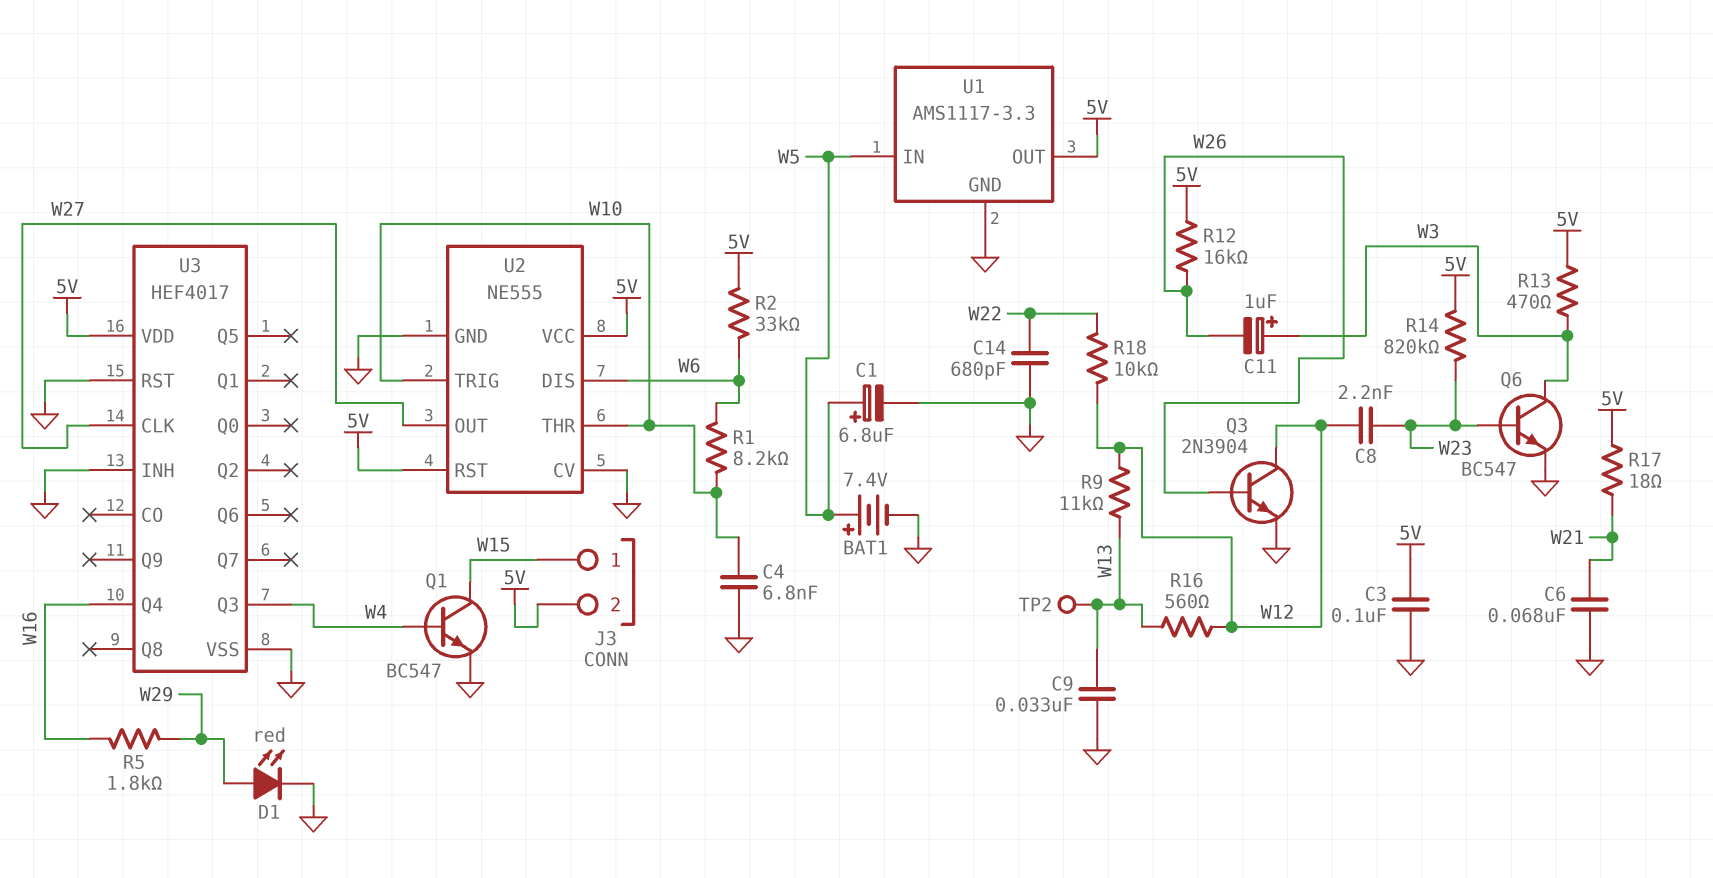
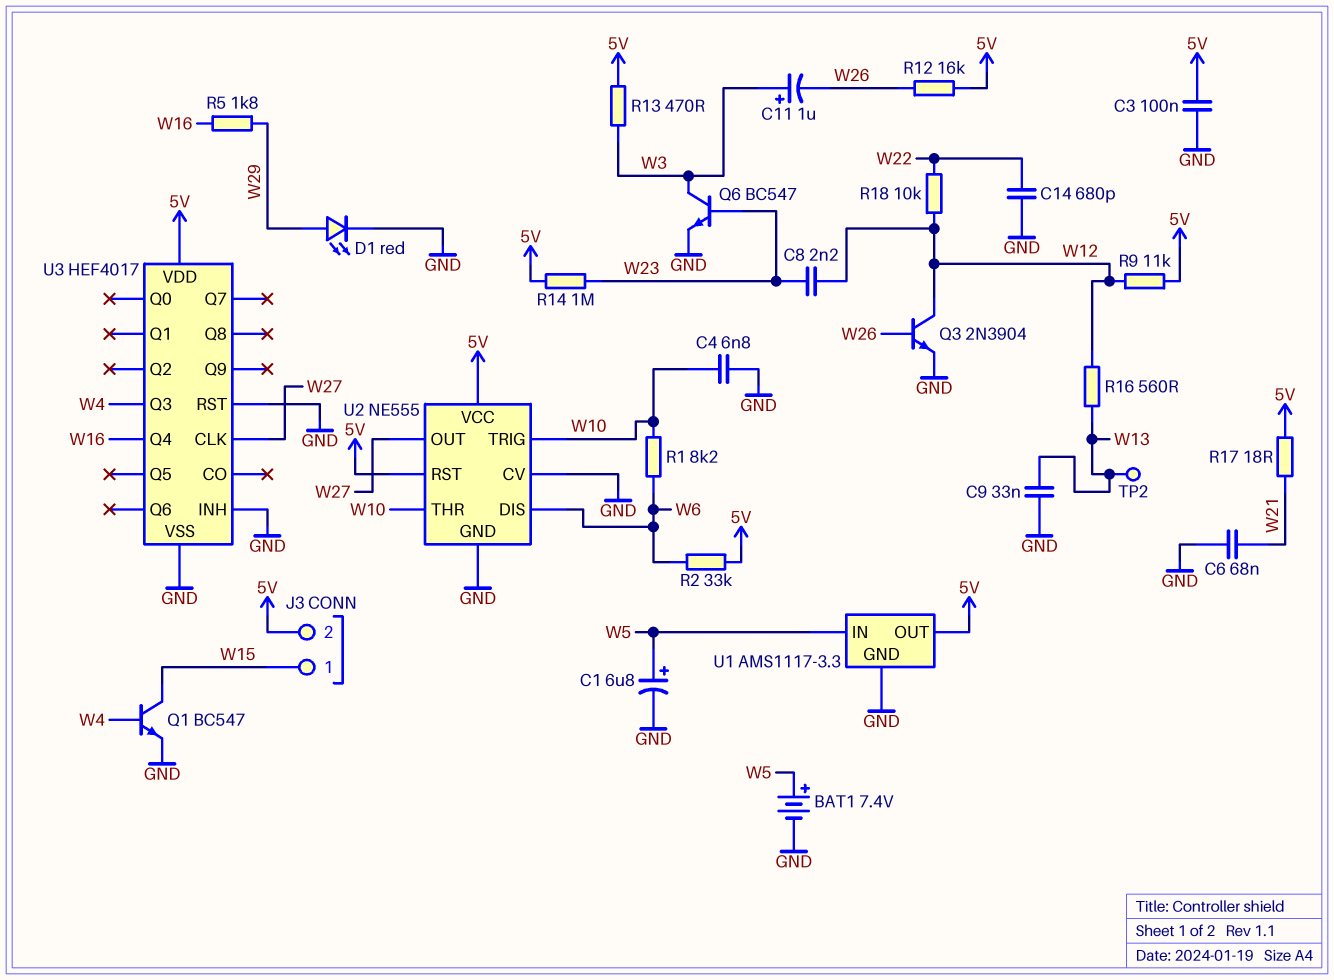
R9: 11k (W12, W13) -> 11k (5V, W12)
R14: 820k (5V, W23) -> 1M (5V, W23)

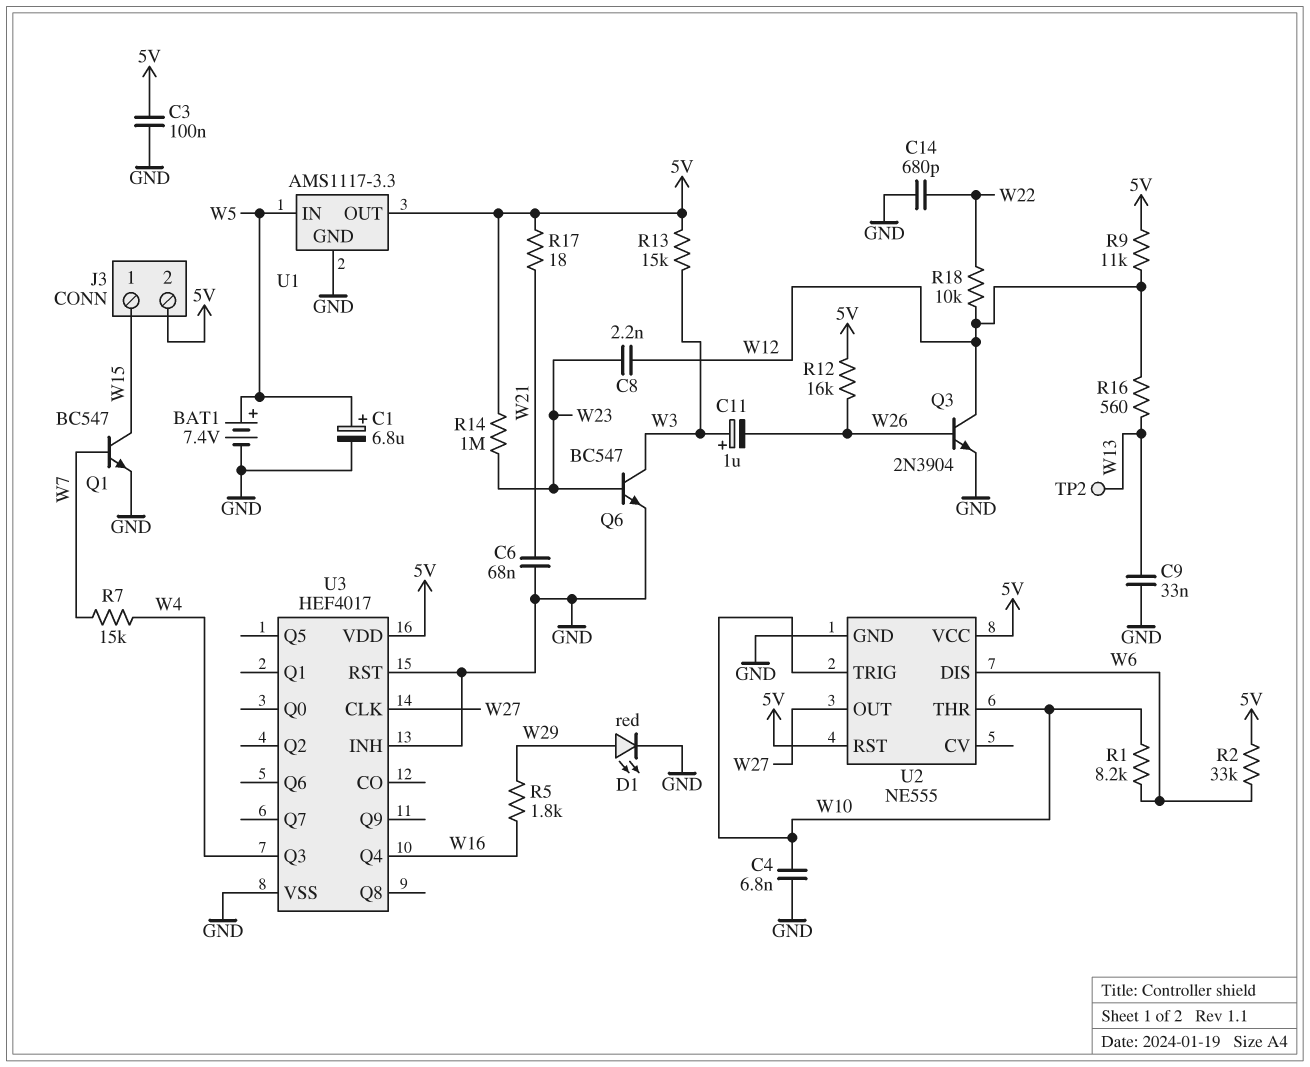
Q1: NPN BC547 (B W4, C W15, E GND) -> NPN BC547 (B W7, C W15, E GND)
R7: none -> 15k (W4, W7)
R13: 470 (5V, W3) -> 15k (5V, W3)
U2 pin CV: GND -> none

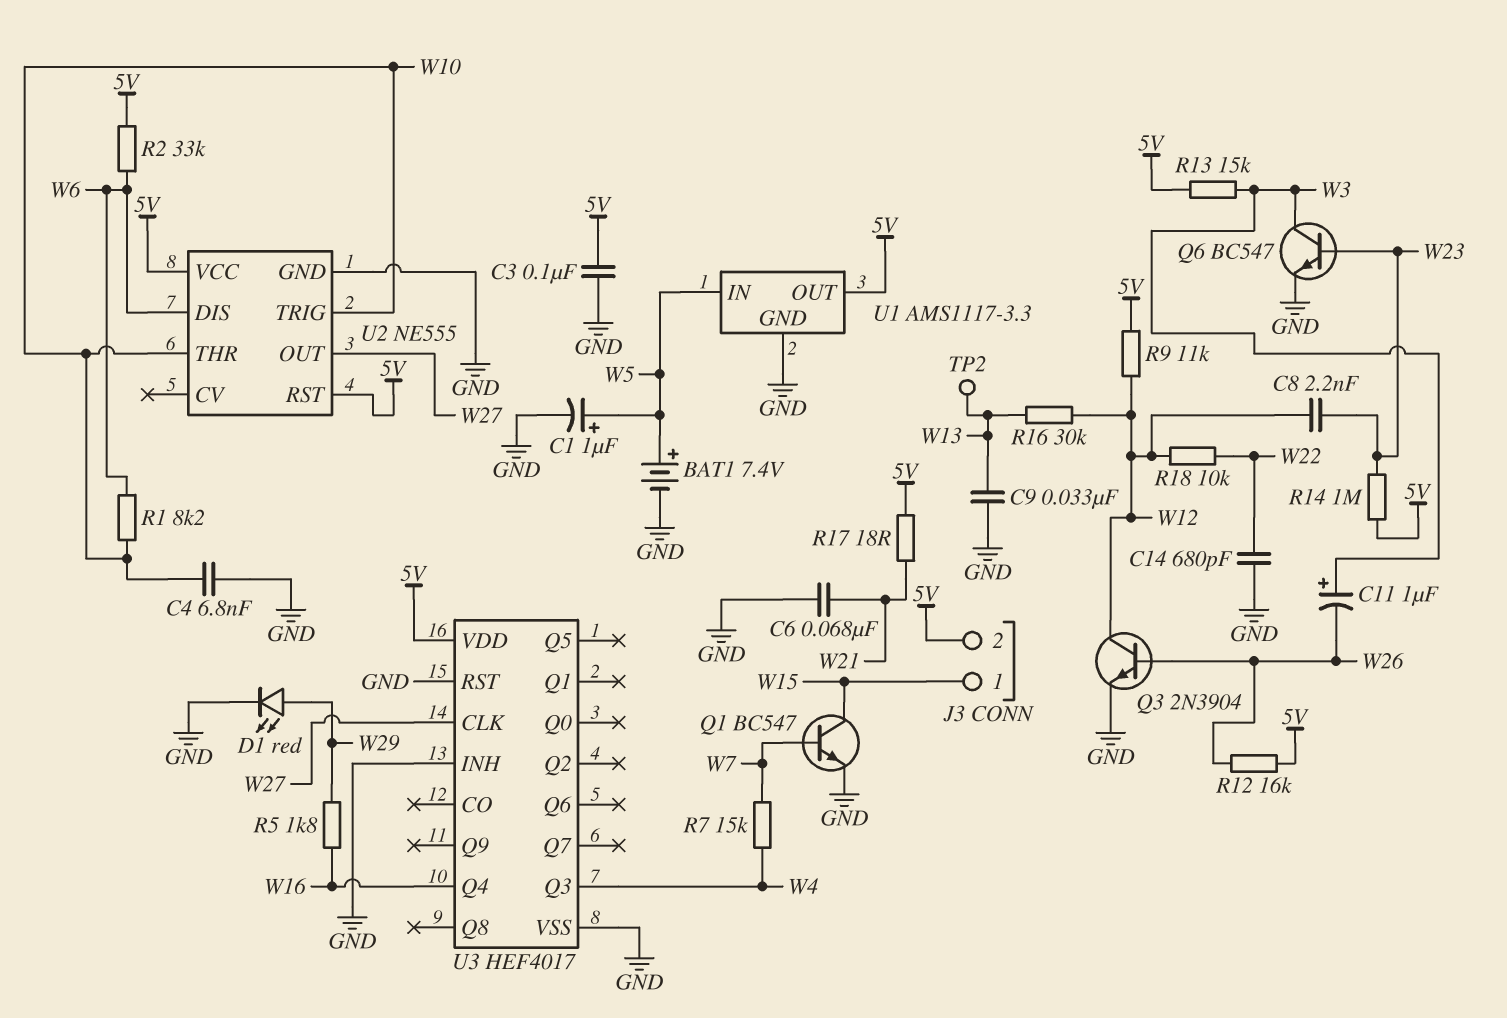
C1: 6.8uF (plus W5, minus GND) -> 1uF (plus W5, minus GND)
R16: 560 (W12, W13) -> 30k (W12, W13)

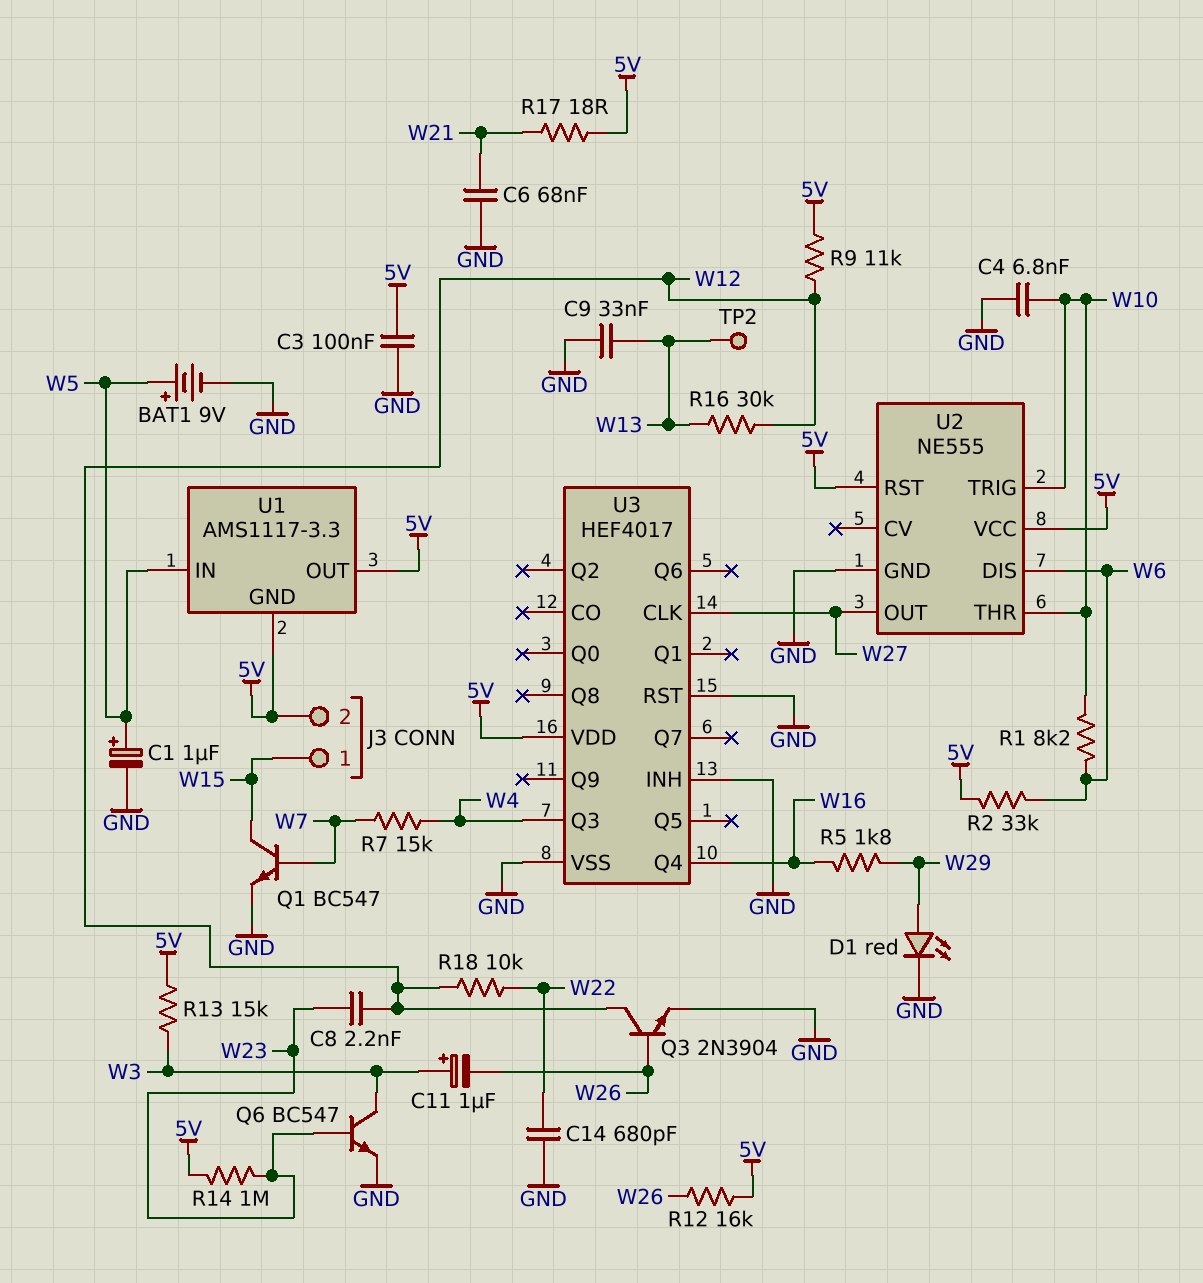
BAT1: 7.4V (plus W5, minus GND) -> 9V (plus W5, minus GND)
U1 pin GND: GND -> 5V

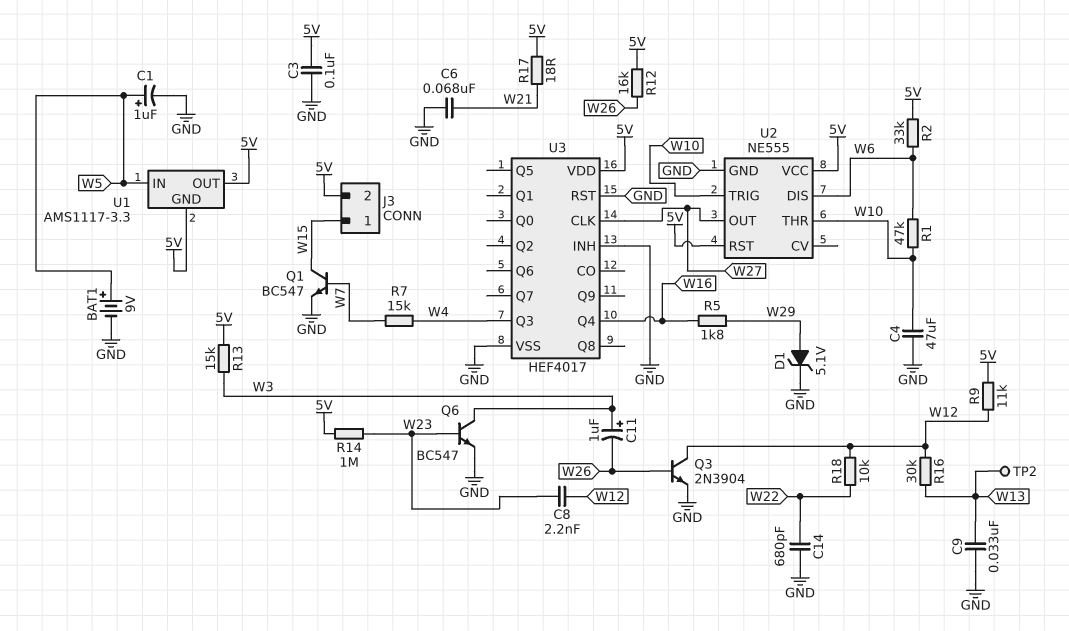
C4: 6.8nF (GND, W10) -> 47uF (GND, W10)
D1: LED red (A W29, K GND) -> zener 5.1V (A W29, K GND)
R1: 8.2k (W6, W10) -> 47k (W6, W10)

